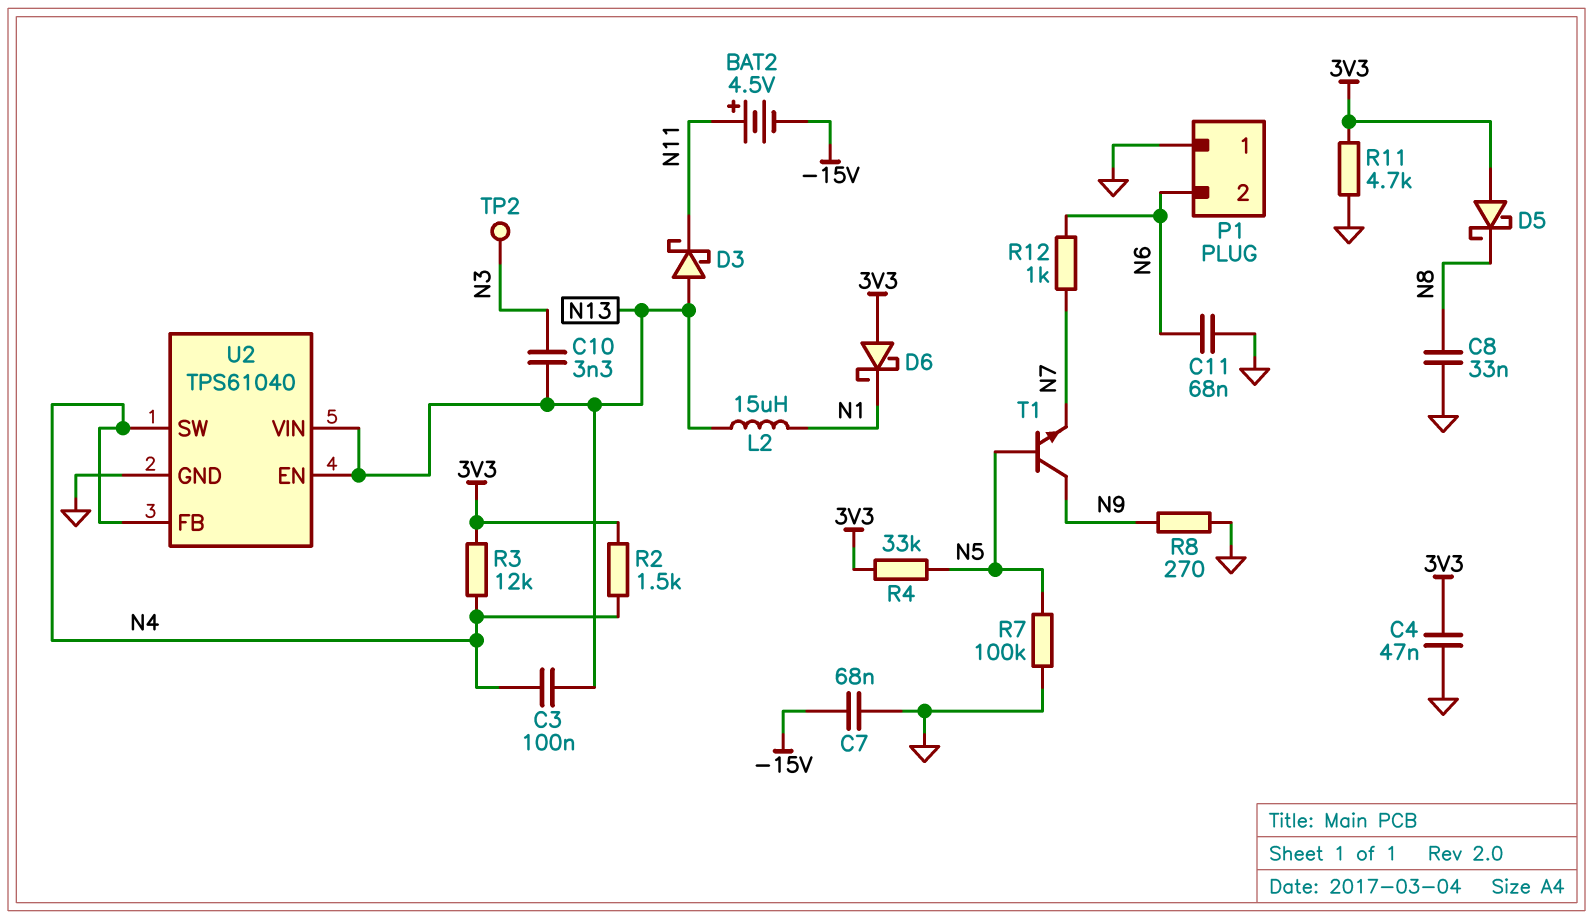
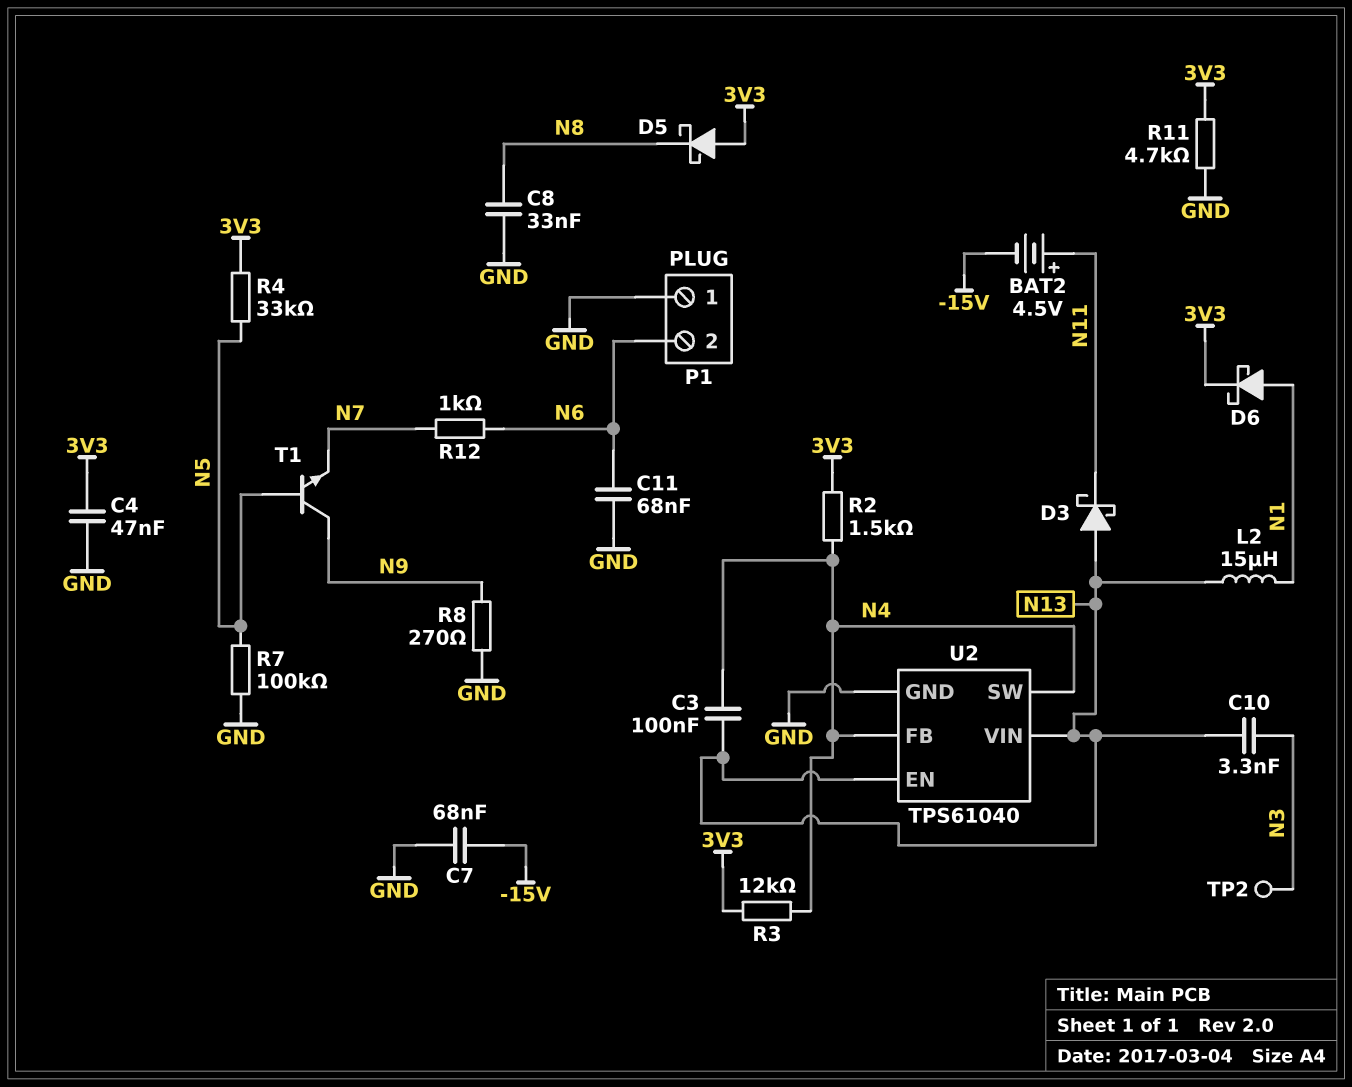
D6: schottky (A 3V3, K N1) -> schottky (A N1, K 3V3)

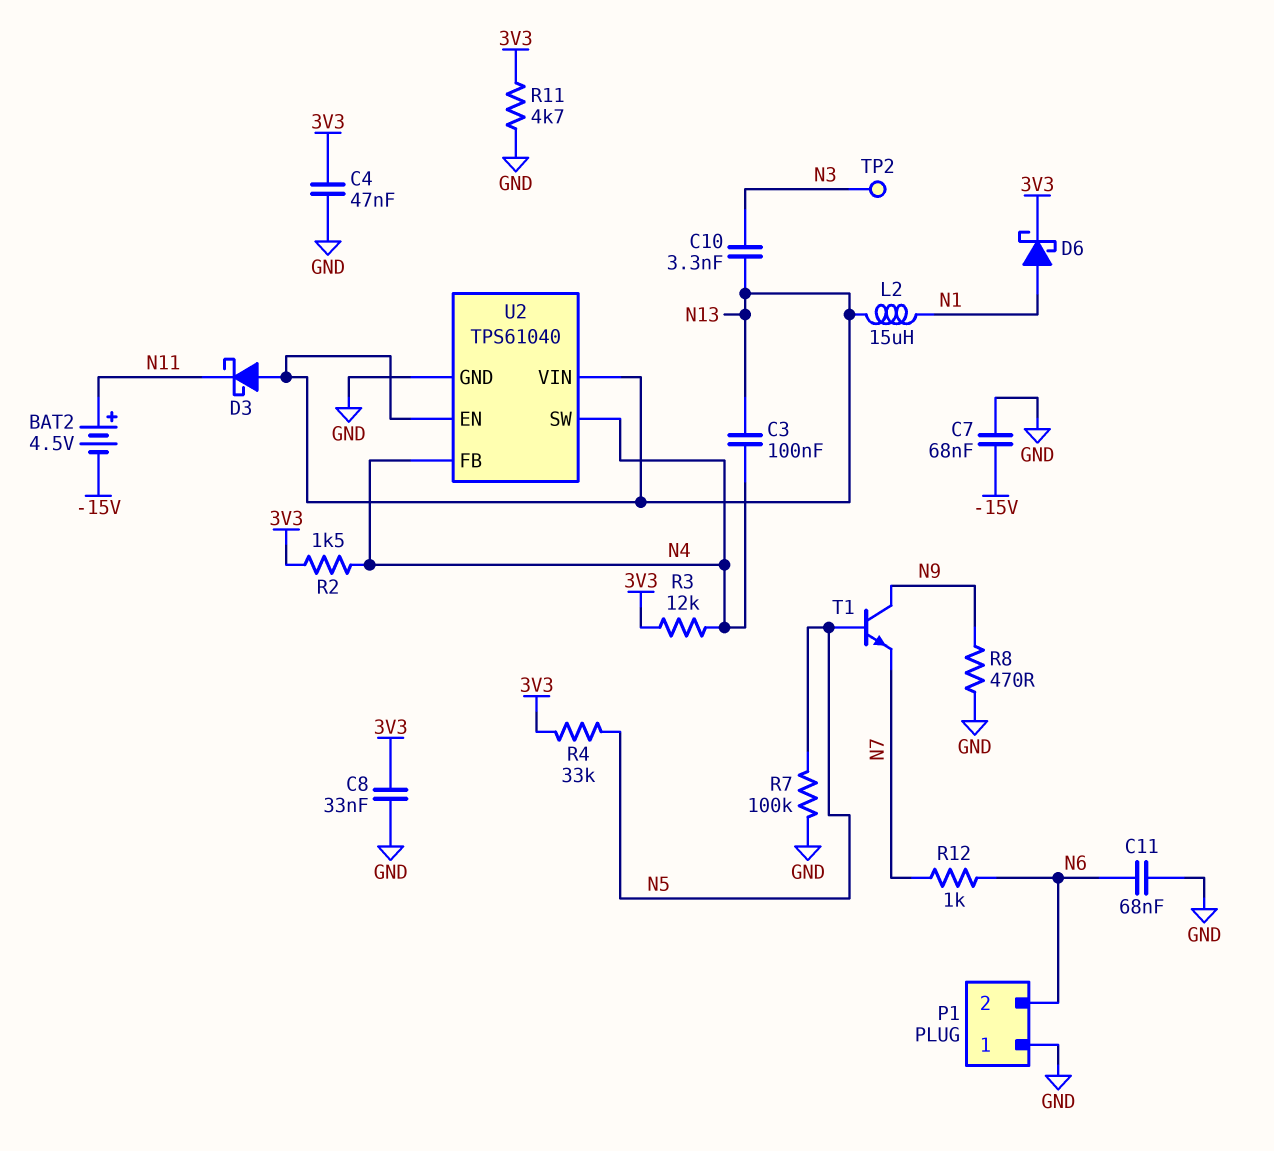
C8: 33nF (GND, N8) -> 33nF (3V3, GND)
D5: schottky (A 3V3, K N8) -> none
R8: 270 (GND, N9) -> 470 (GND, N9)

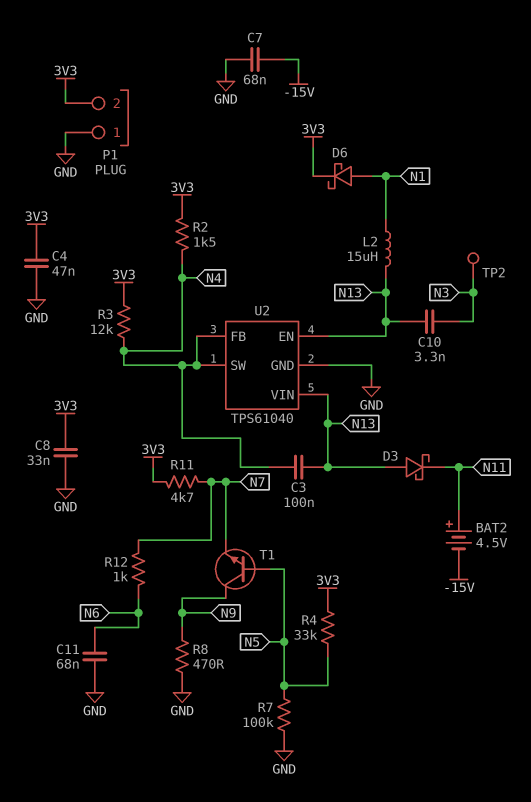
P1 pin 2: N6 -> 3V3
R11: 4.7k (3V3, GND) -> 4.7k (3V3, N7)

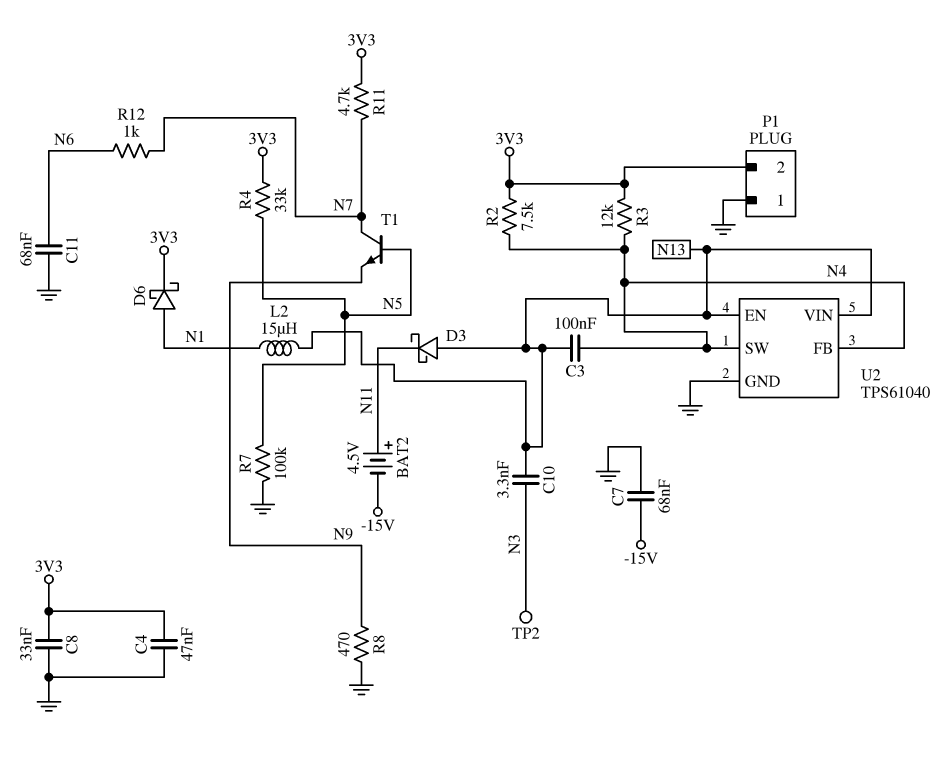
R2: 1.5k (3V3, N4) -> 7.5k (3V3, N4)
T1: NPN (B N5, C N9, E N7) -> NPN (B N5, C N7, E N9)

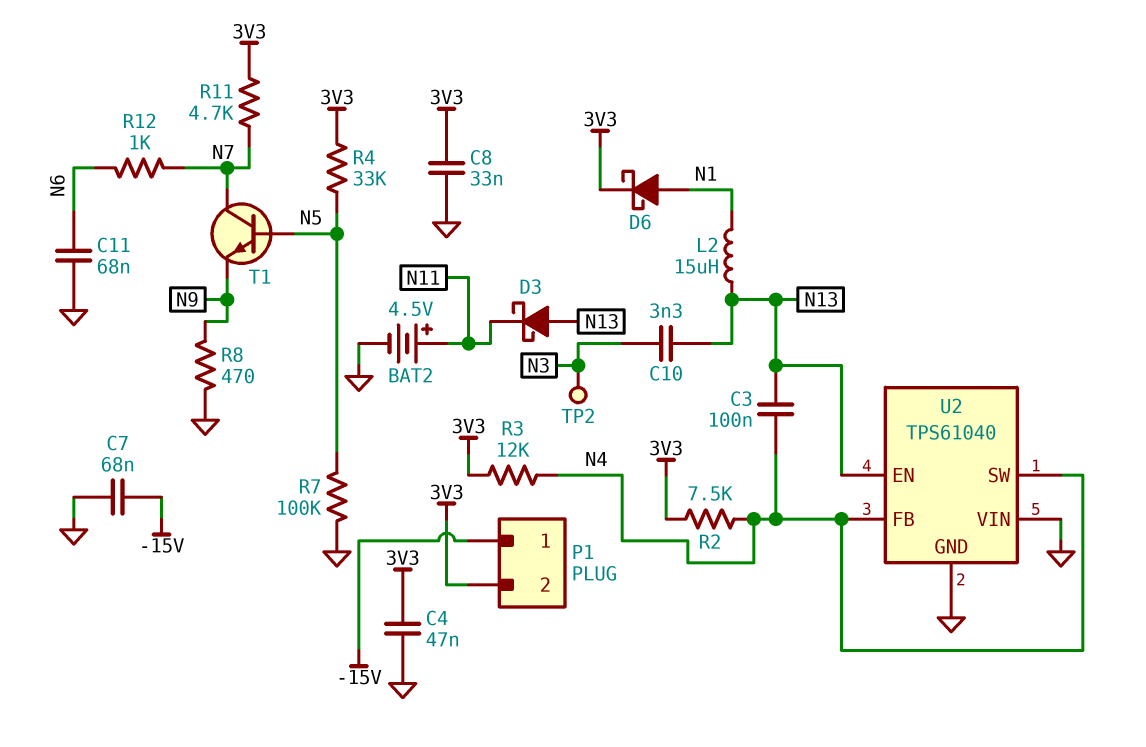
BAT2: 4.5V (plus N11, minus -15V) -> 4.5V (plus N11, minus GND)
P1 pin 1: GND -> -15V
U2 pin VIN: N13 -> GND

